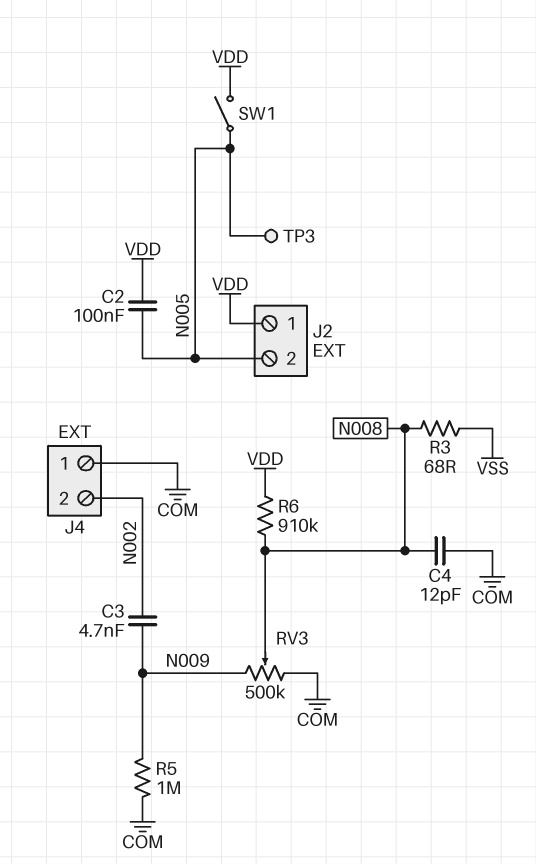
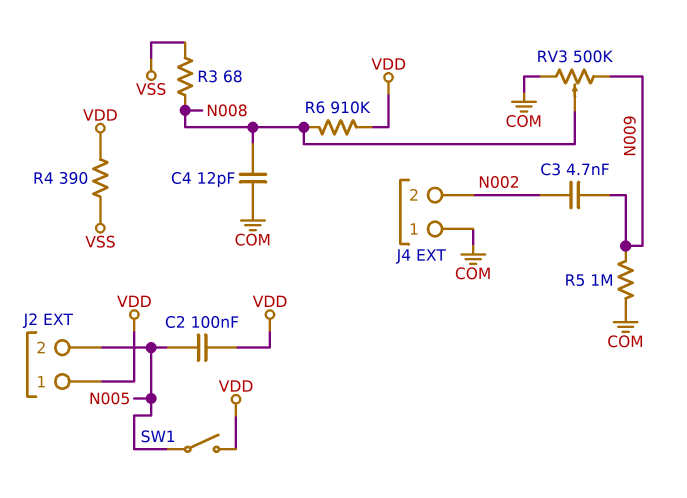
R4: none -> 390 (VDD, VSS)
TP3: test point (N005) -> none

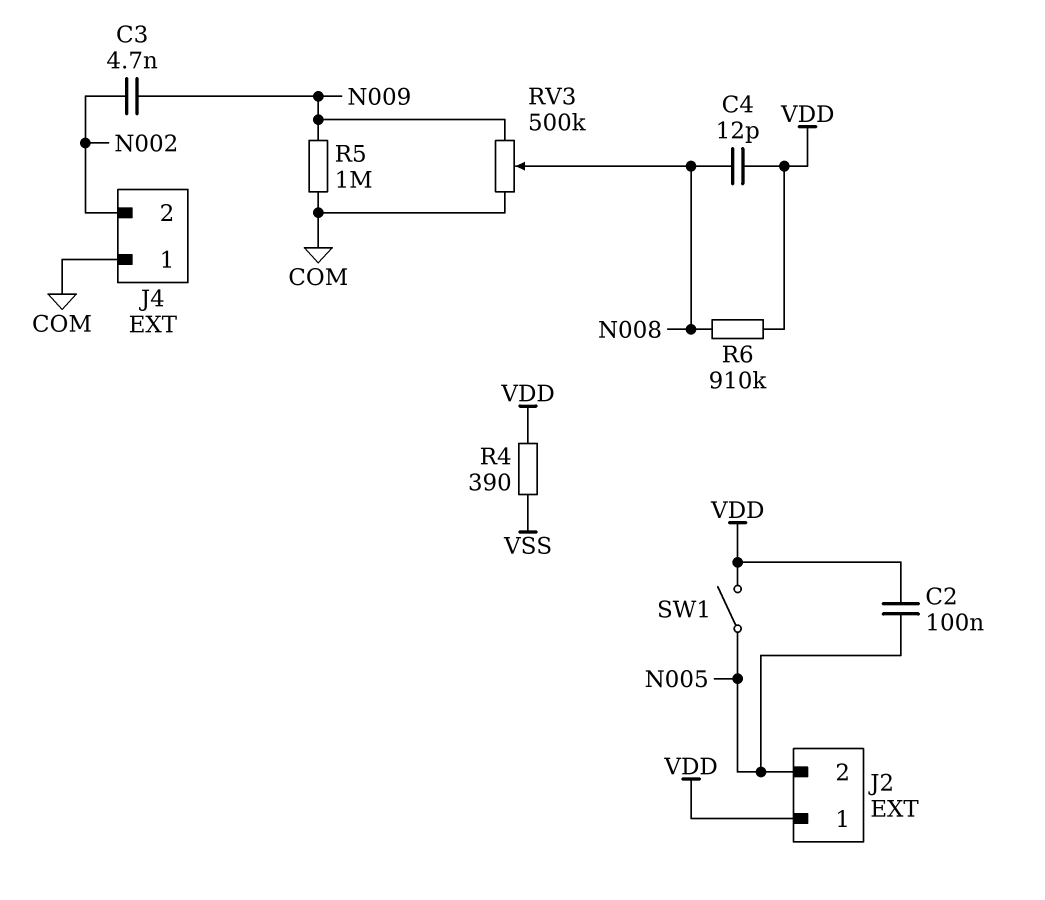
C4: 12pF (COM, N008) -> 12pF (N008, VDD)
R3: 68 (N008, VSS) -> none

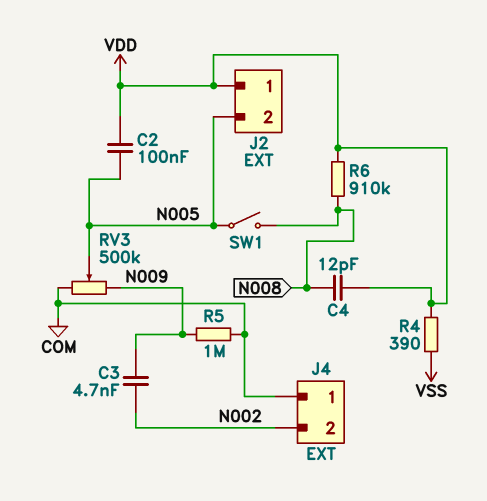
RV3: 500k (COM, N009, wiper N008) -> 500k (COM, N009, wiper N005)
SW1: switch (N005, VDD) -> switch (N005, N008)

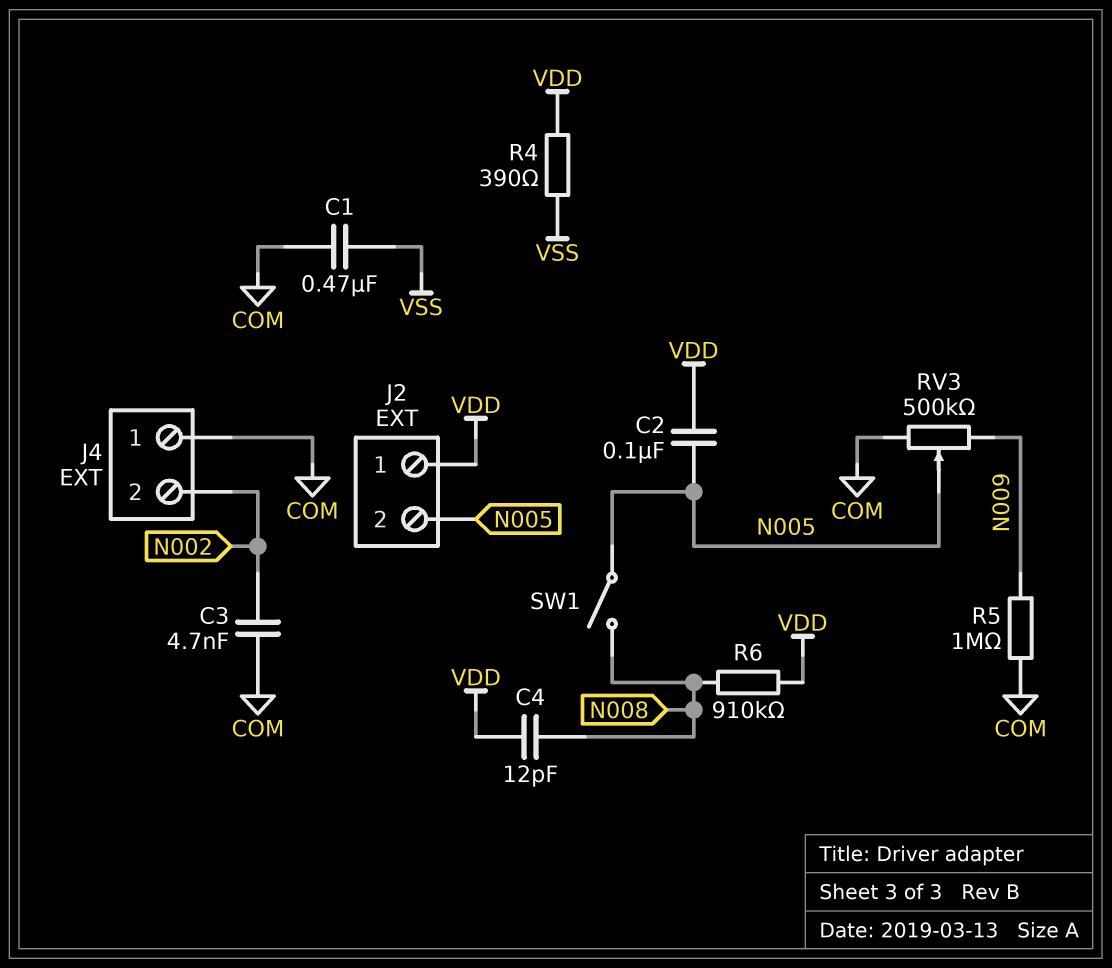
C1: none -> 470nF (COM, VSS)
C3: 4.7nF (N002, N009) -> 4.7nF (COM, N002)

